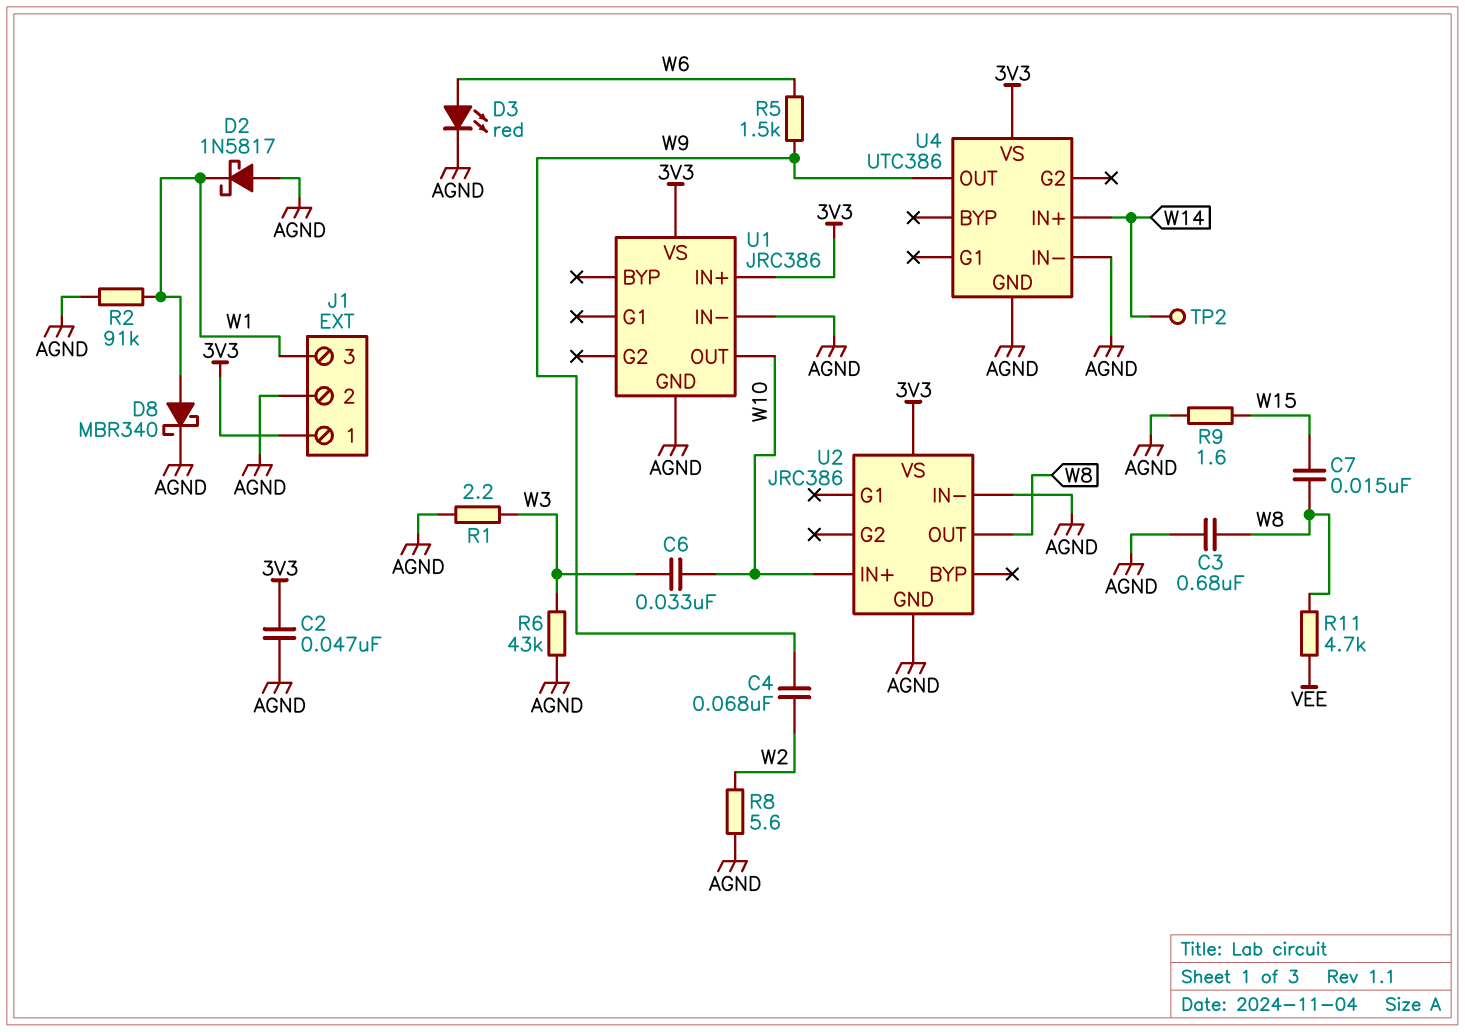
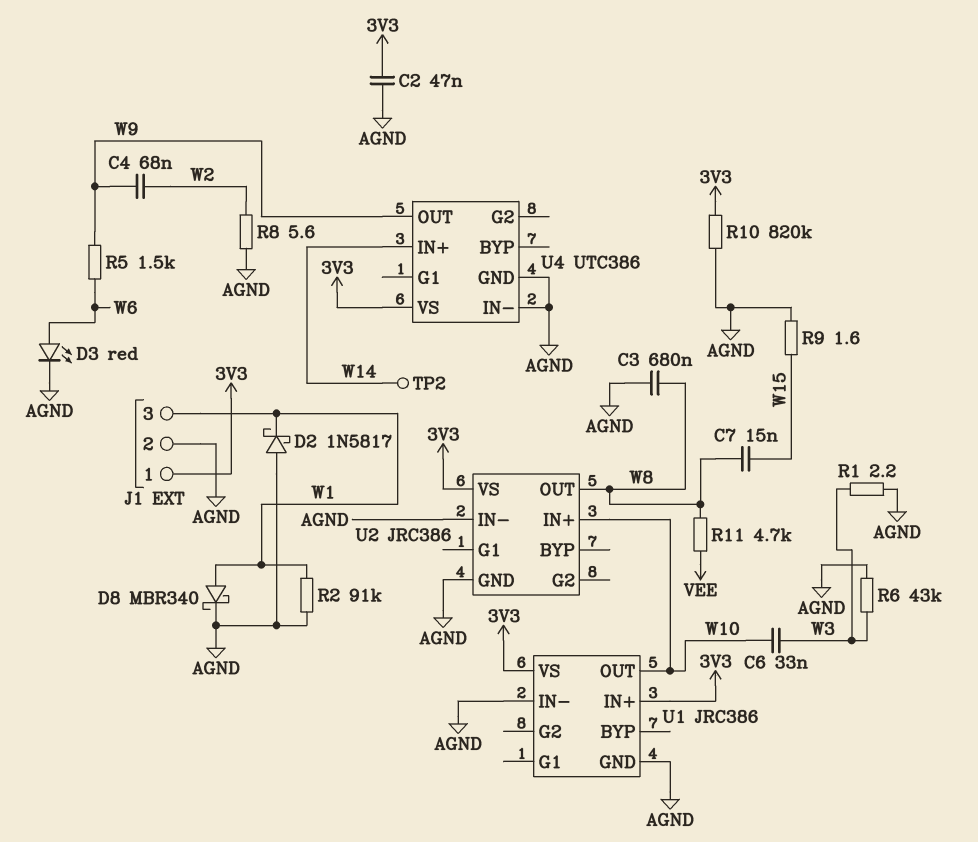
R10: none -> 820k (3V3, AGND)

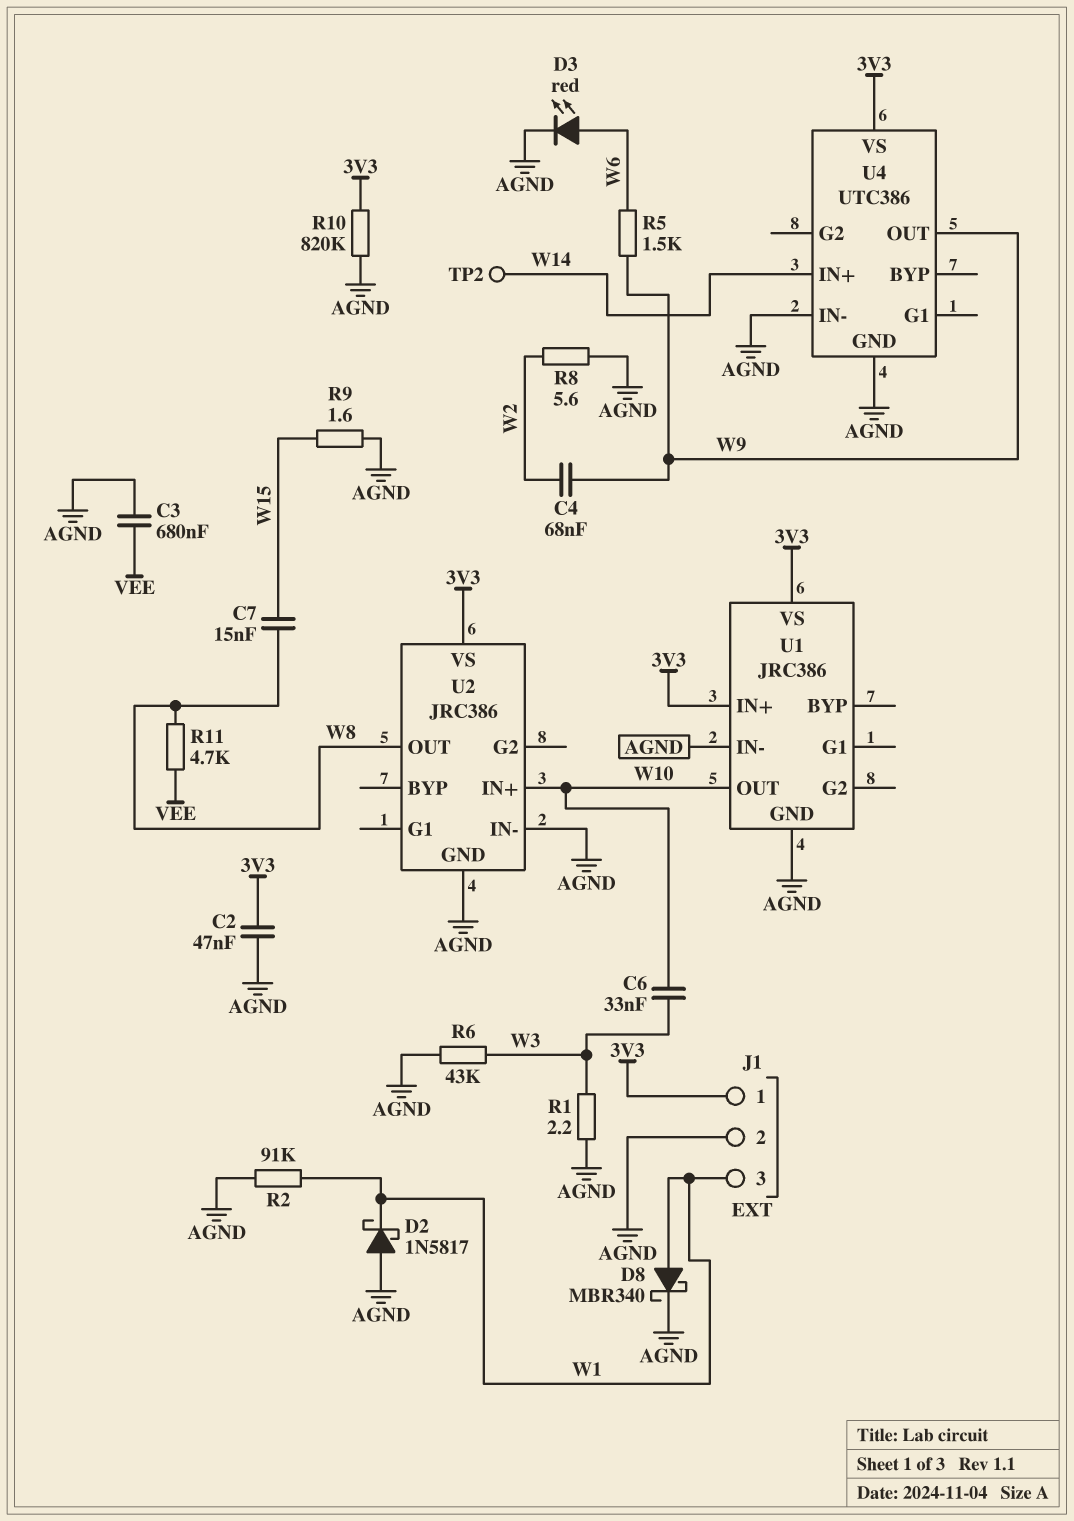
C3: 680nF (AGND, W8) -> 680nF (AGND, VEE)

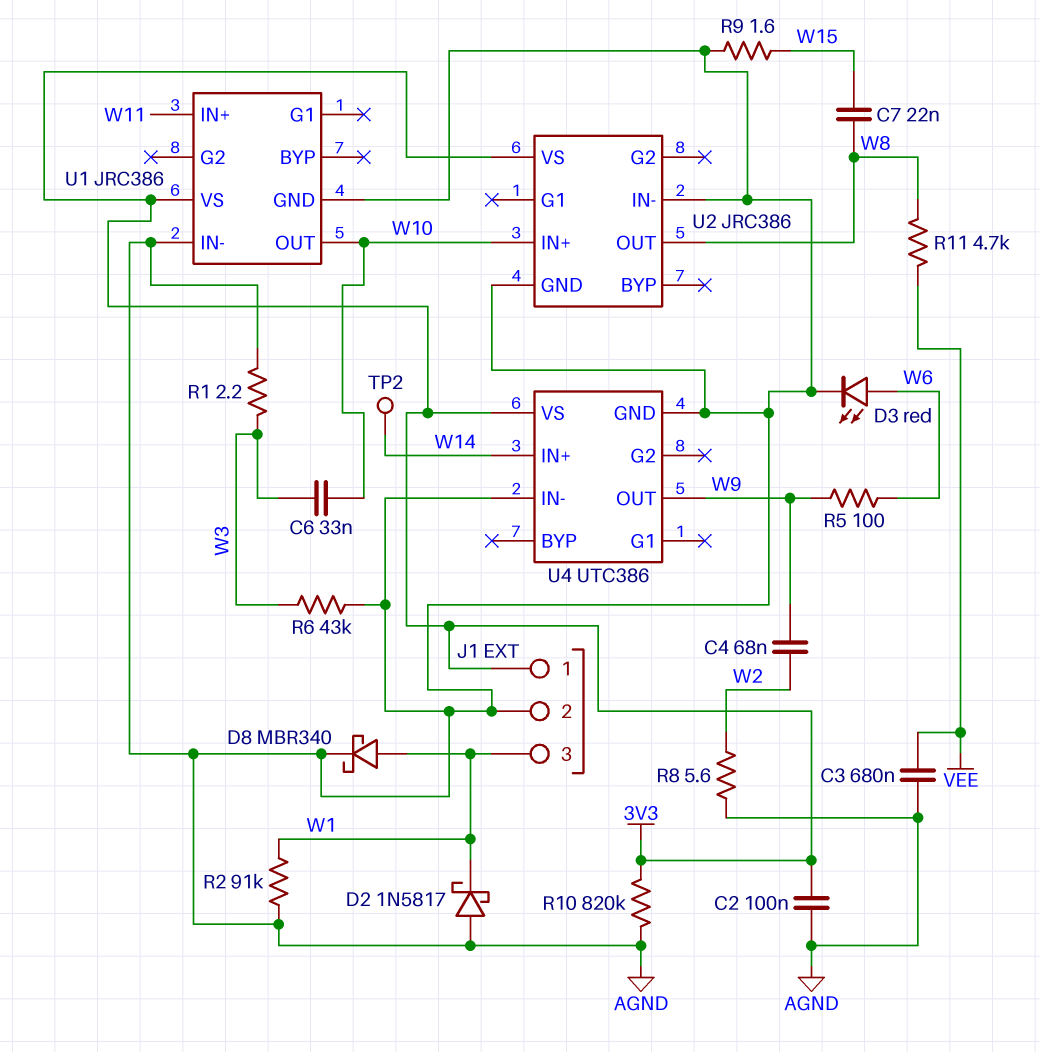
C2: 47nF (3V3, AGND) -> 100nF (3V3, AGND)
C7: 15nF (W8, W15) -> 22nF (W8, W15)
R5: 1.5k (W6, W9) -> 100 (W6, W9)
U1 pin IN+: 3V3 -> W11

